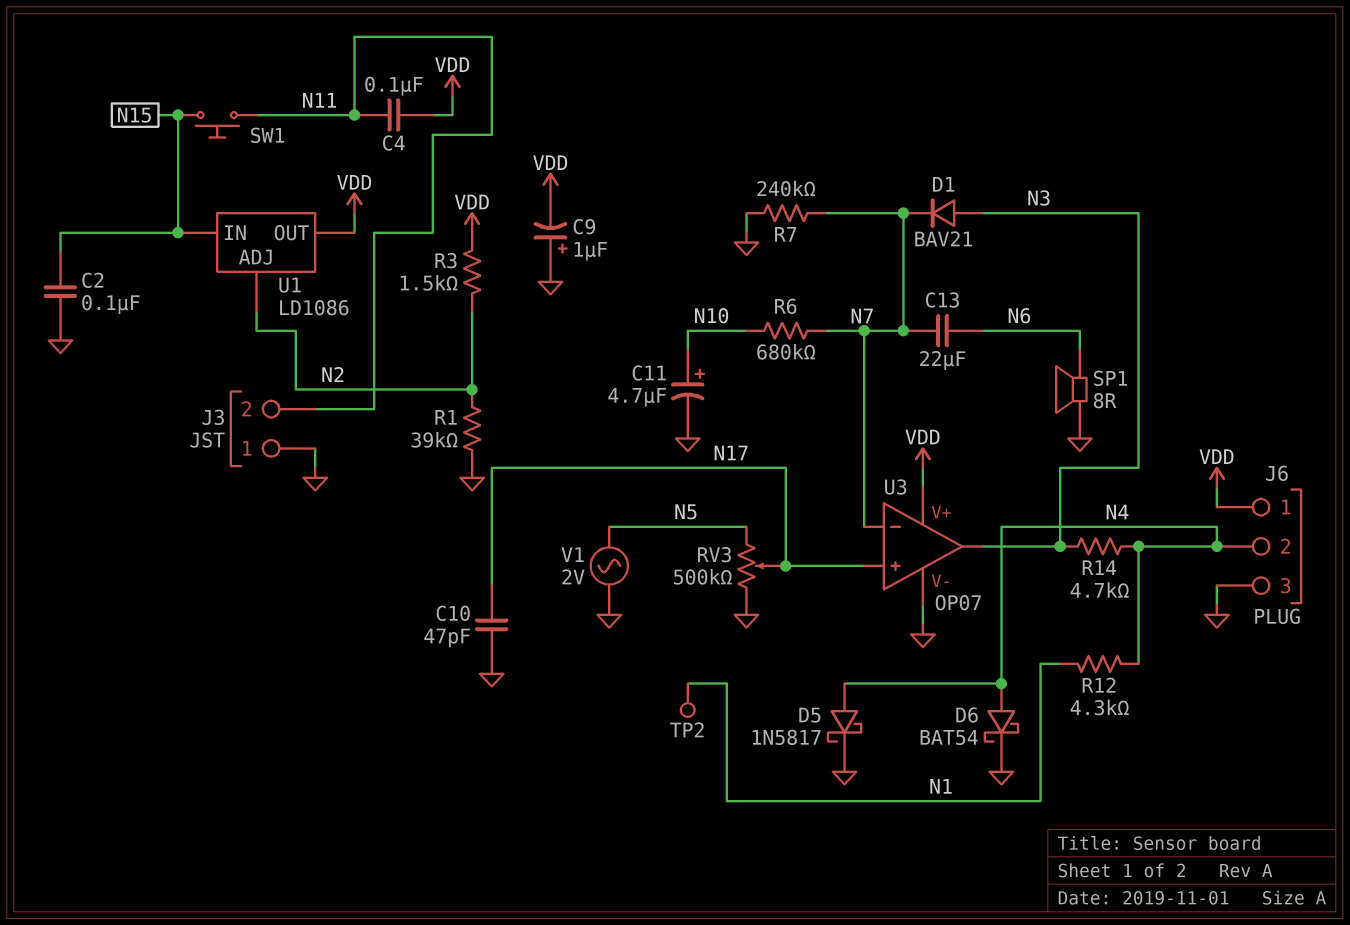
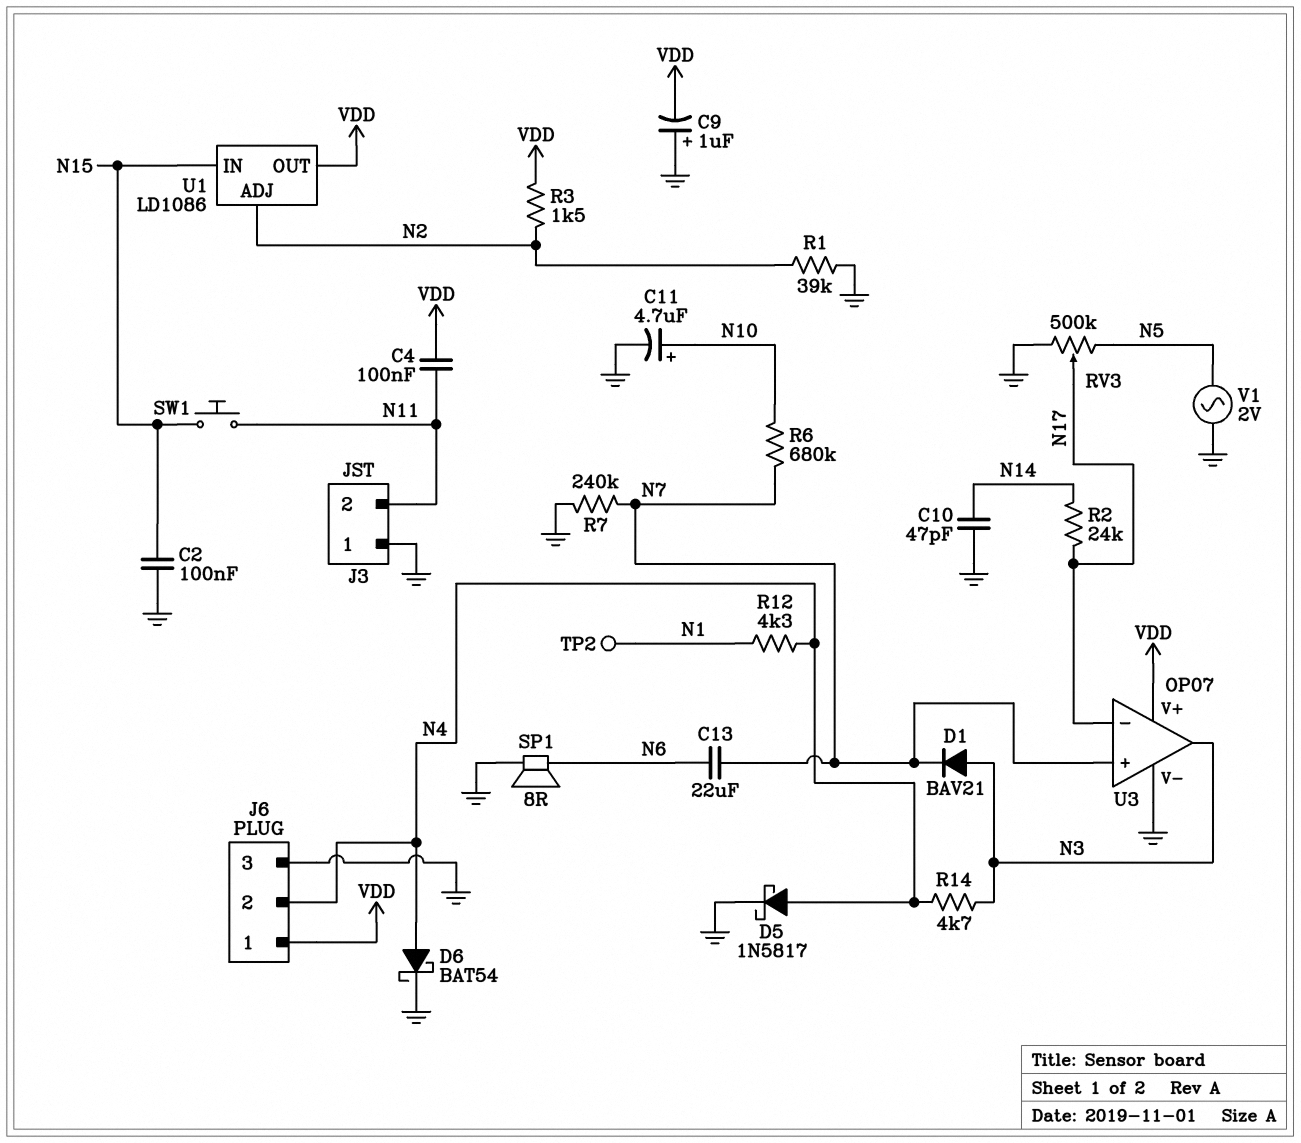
C10: 47pF (GND, N17) -> 47pF (GND, N14)
R2: none -> 24k (N14, N17)
U3 pin in+: N17 -> N7
U3 pin in-: N7 -> N17

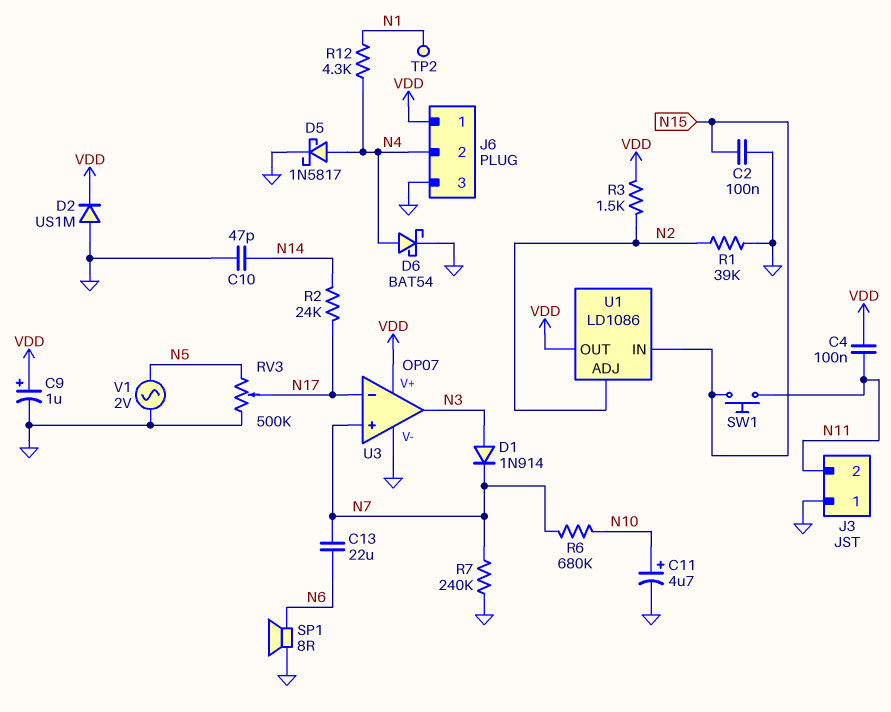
C9: 1uF (plus GND, minus VDD) -> 1uF (plus VDD, minus GND)
D1: diode BAV21 (A N3, K N7) -> diode 1N914 (A N3, K N7)
D2: none -> diode US1M (A GND, K VDD)
R14: 4.7k (N3, N4) -> none

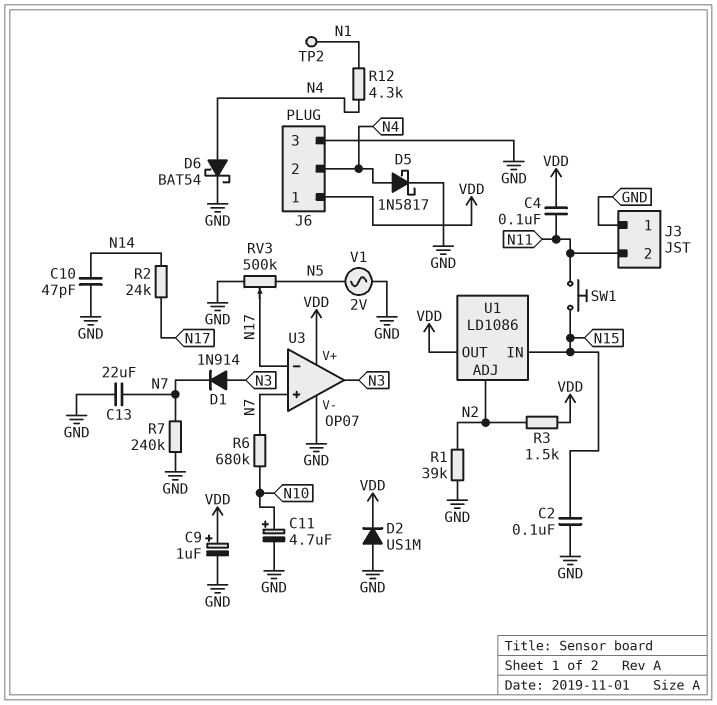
C13: 22uF (N6, N7) -> 22uF (GND, N7)
SP1: speaker 8R (GND, N6) -> none

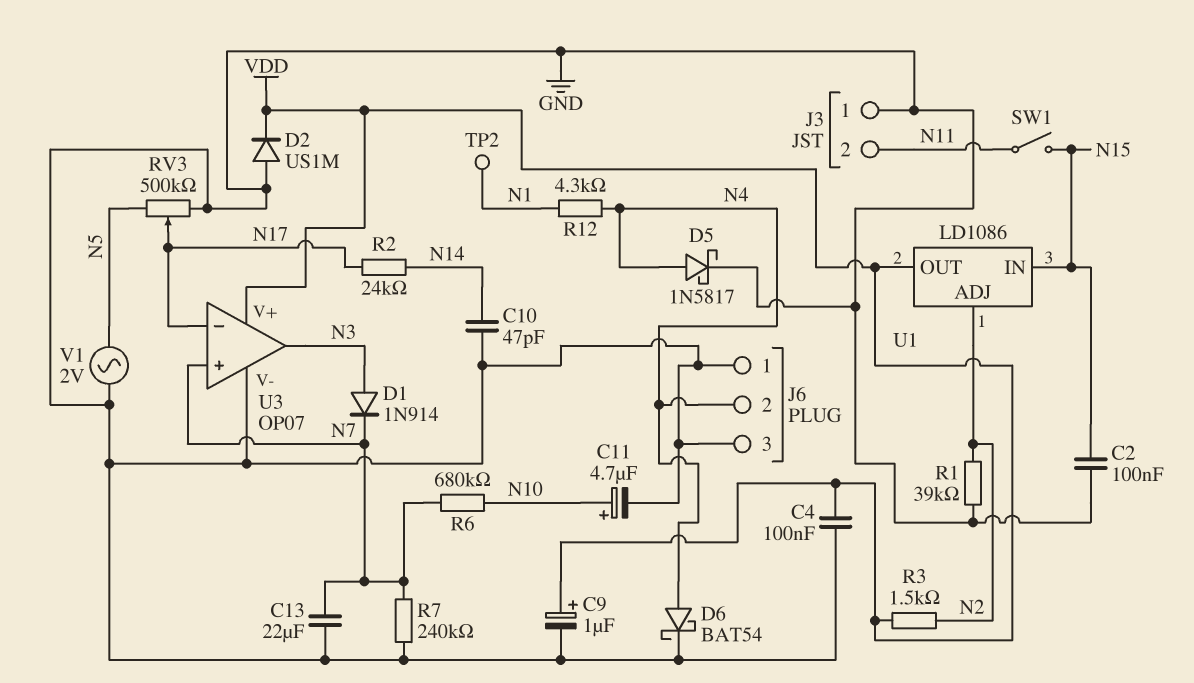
C4: 100nF (N11, VDD) -> 100nF (GND, VDD)
J6 pin 1: VDD -> GND
SW1: button (N11, N15) -> switch (N11, N15)

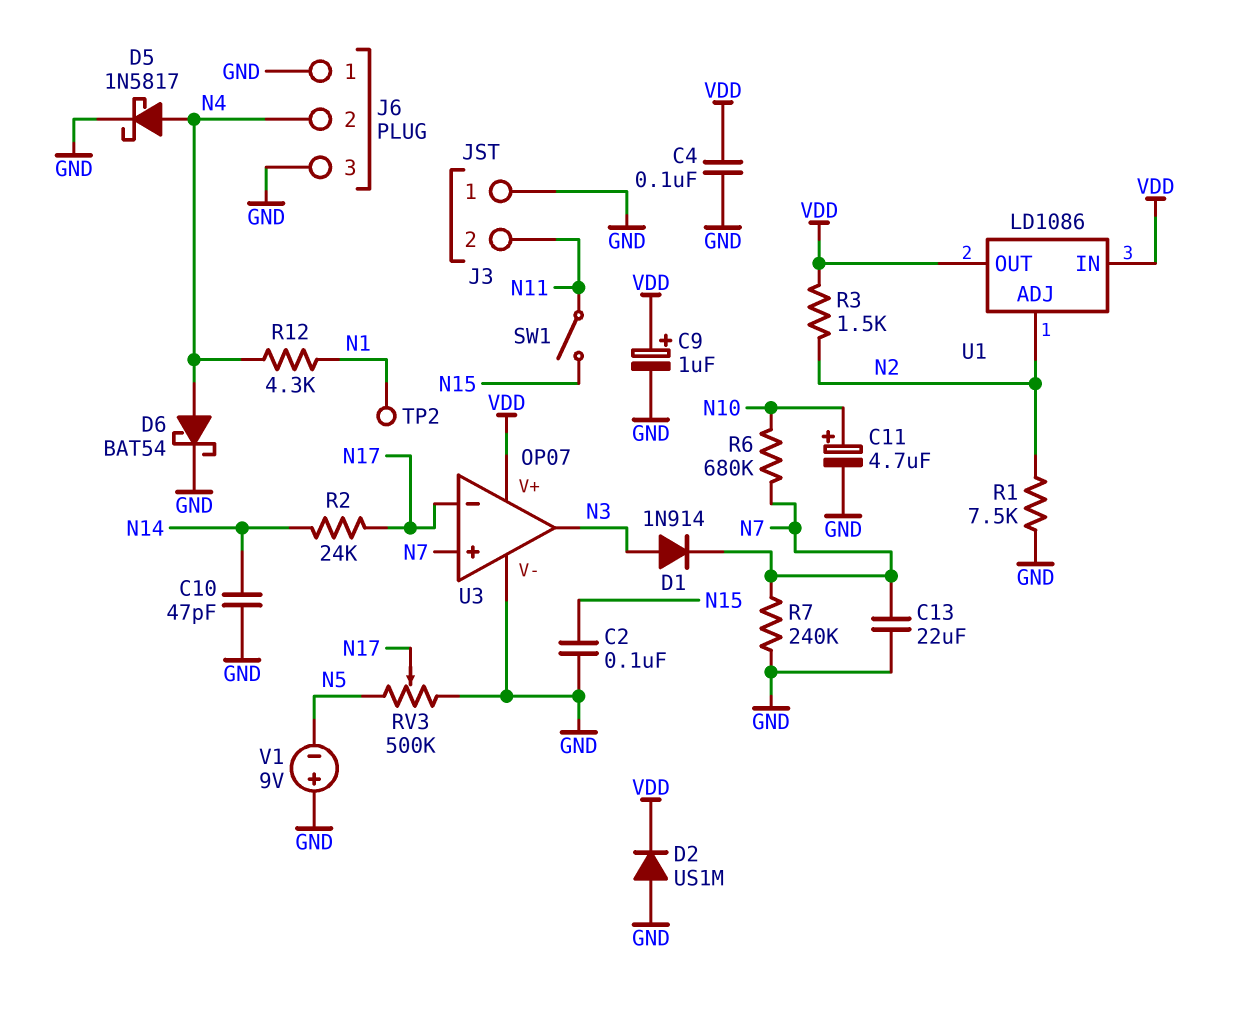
R1: 39k (GND, N2) -> 7.5k (GND, N2)
U1 pin IN: N15 -> VDD
V1: AC 2V (GND, N5) -> 9V (plus GND, minus N5)

